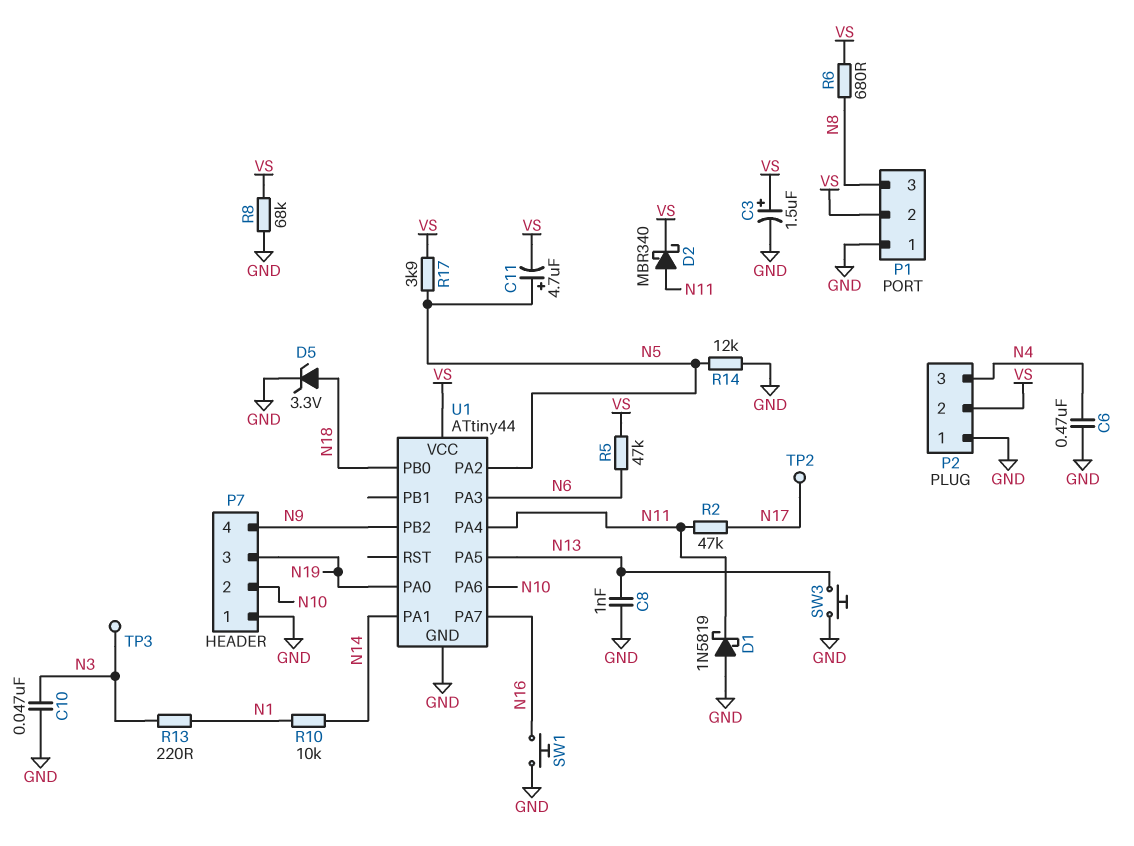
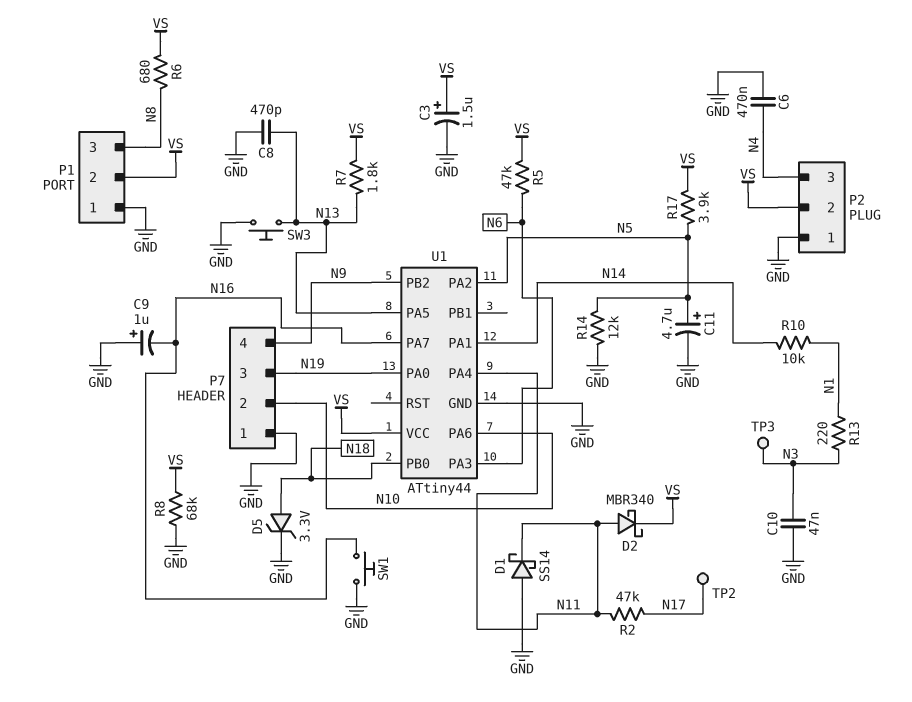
C8: 1nF (GND, N13) -> 470pF (GND, N13)
C9: none -> 1uF (plus GND, minus N16)
C11: 4.7uF (plus N5, minus VS) -> 4.7uF (plus N5, minus GND)
D1: schottky 1N5819 (A GND, K N11) -> schottky SS14 (A GND, K N11)
R7: none -> 1.8k (N13, VS)

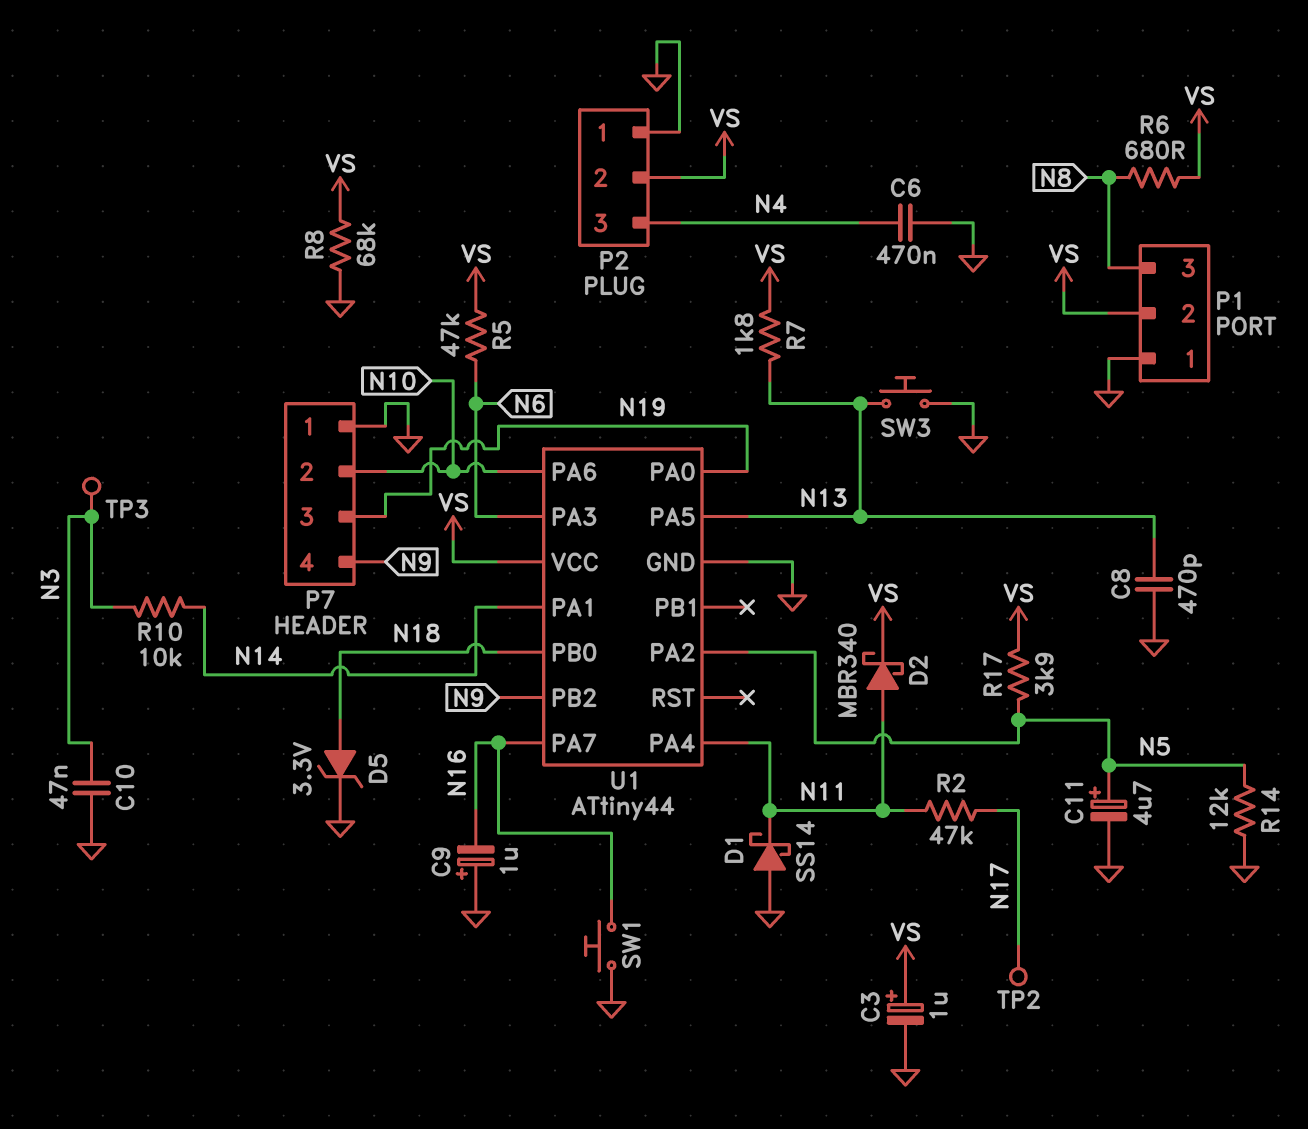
C3: 1.5uF (plus VS, minus GND) -> 1uF (plus VS, minus GND)
R10: 10k (N1, N14) -> 10k (N3, N14)
R13: 220 (N1, N3) -> none

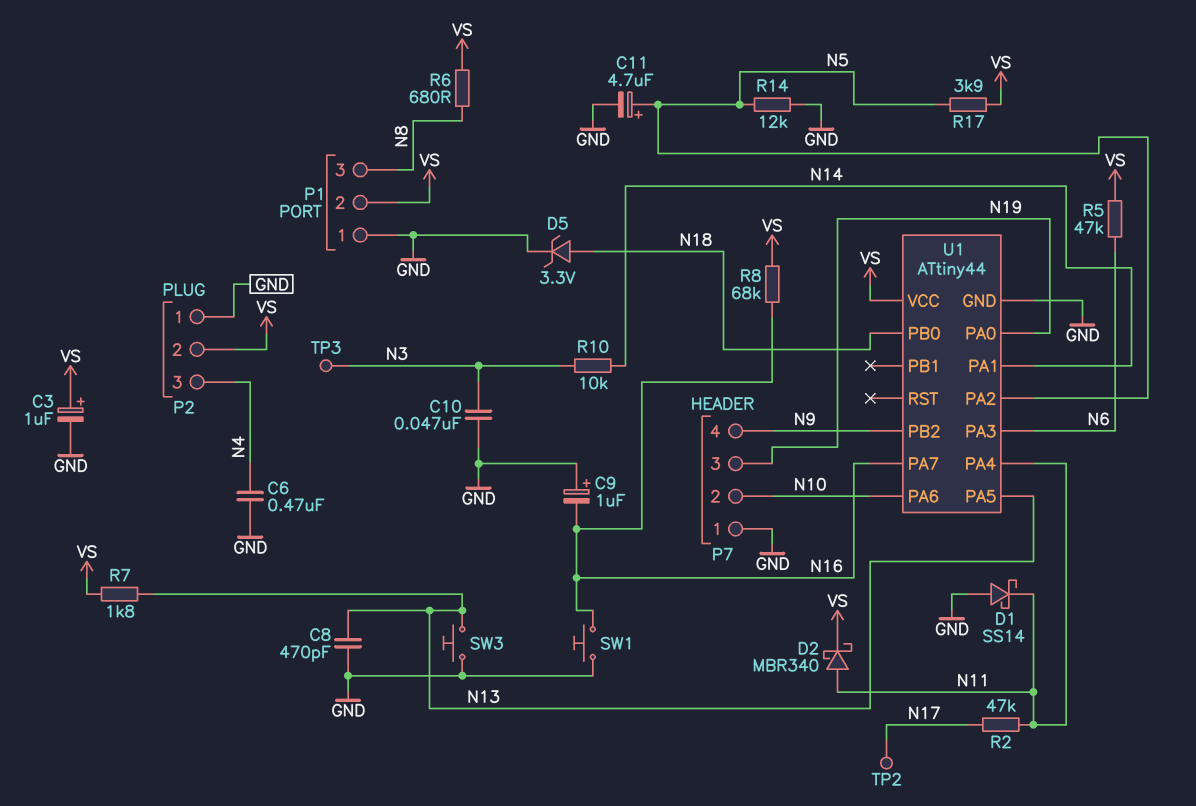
R8: 68k (GND, VS) -> 68k (N16, VS)

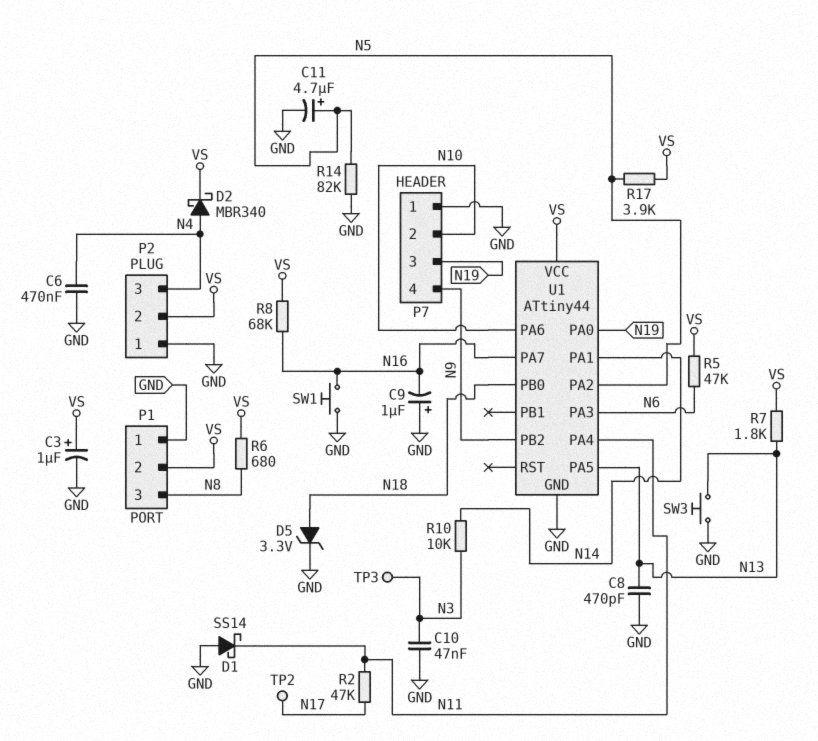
D2: schottky MBR340 (A N11, K VS) -> schottky MBR340 (A N4, K VS)
R14: 12k (GND, N5) -> 82k (GND, N5)

